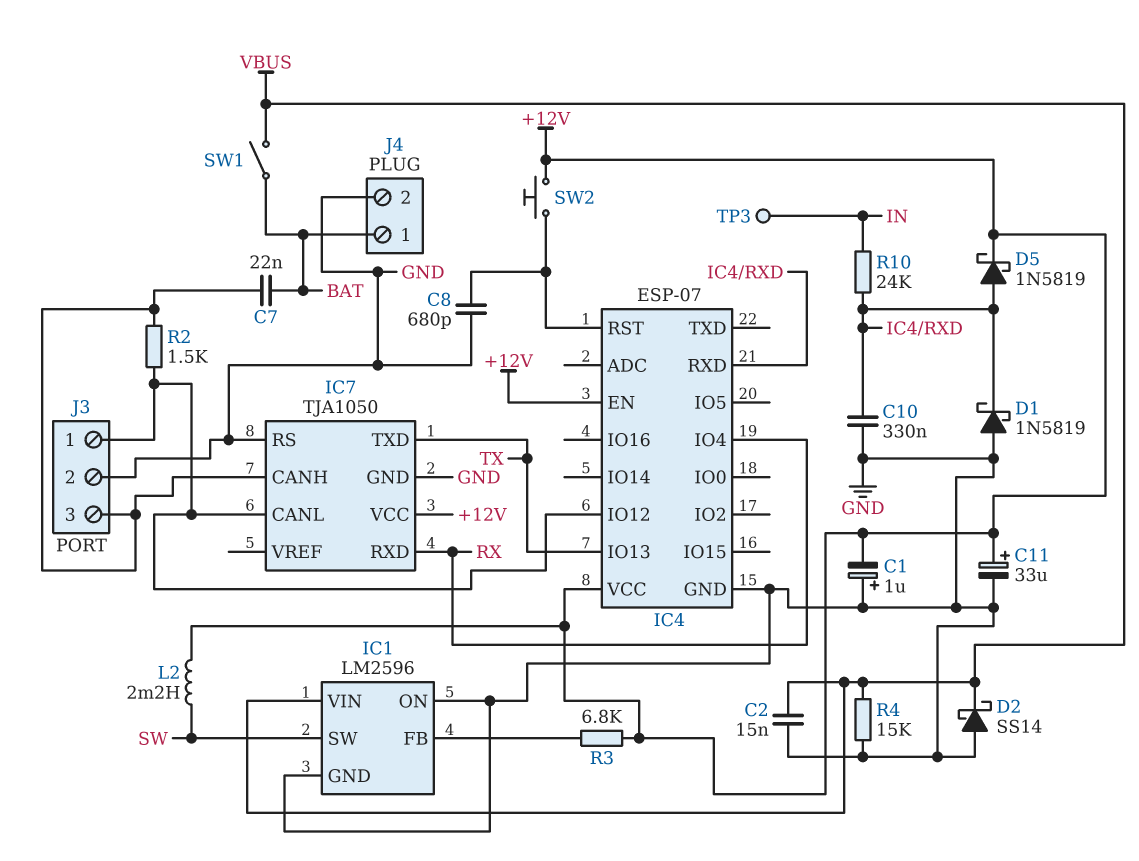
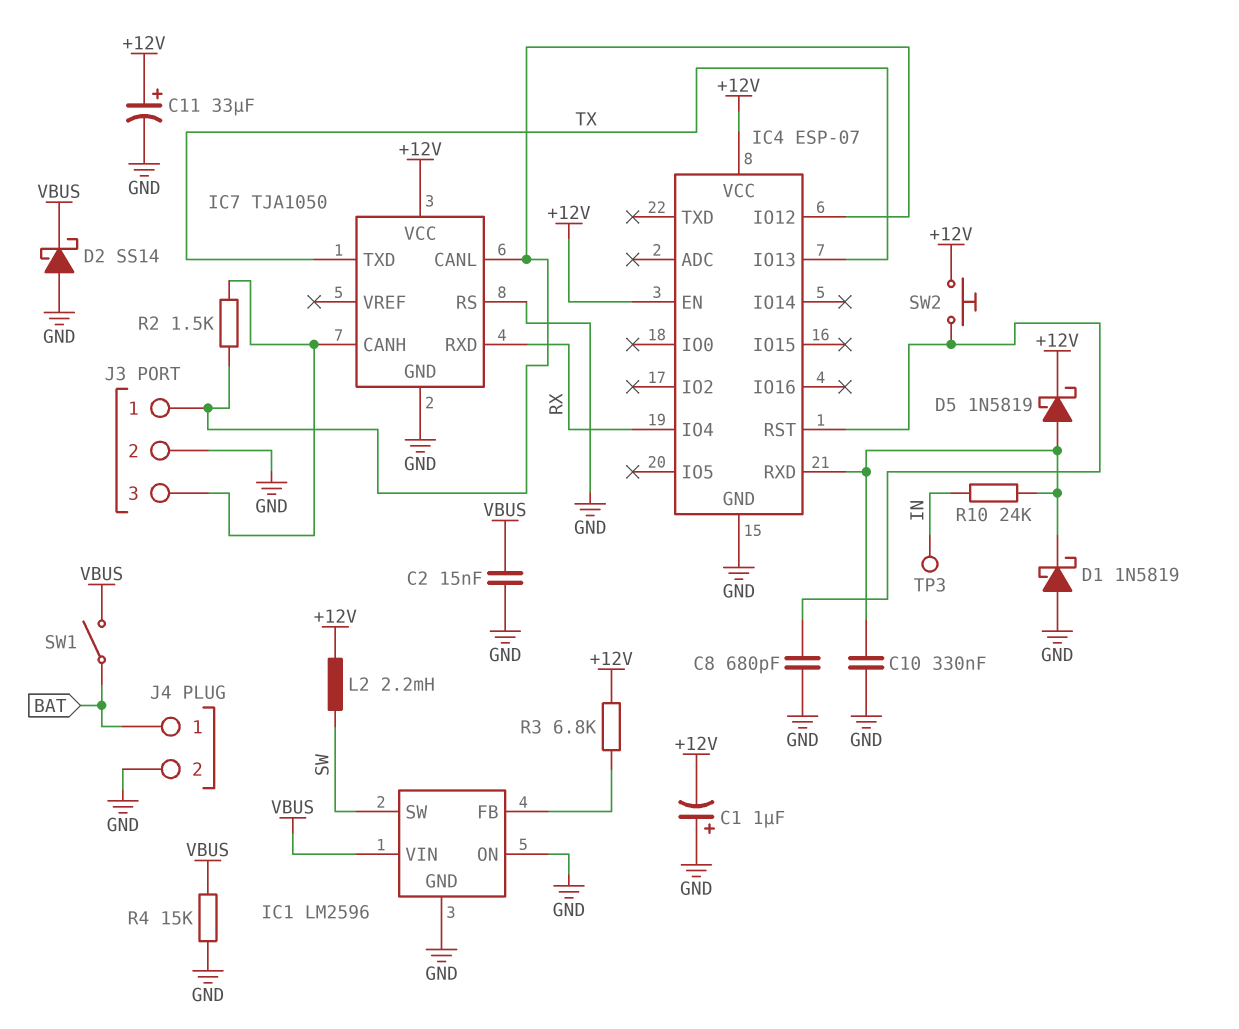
C7: 22nF (BAT, IC7/CANH) -> none

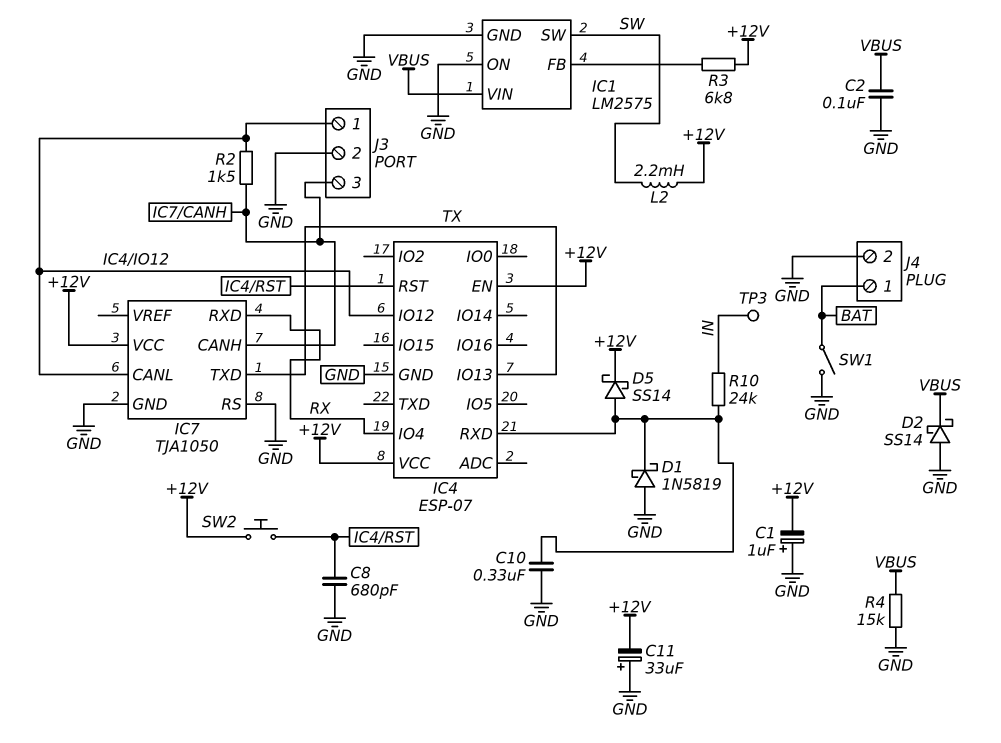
C2: 15nF (GND, VBUS) -> 100nF (GND, VBUS)
C11: 33uF (plus +12V, minus GND) -> 33uF (plus GND, minus +12V)
D5: schottky 1N5819 (A IC4/RXD, K +12V) -> schottky SS14 (A IC4/RXD, K +12V)
IC1: LM2596 -> LM2575
SW1: switch (BAT, VBUS) -> switch (BAT, GND)

